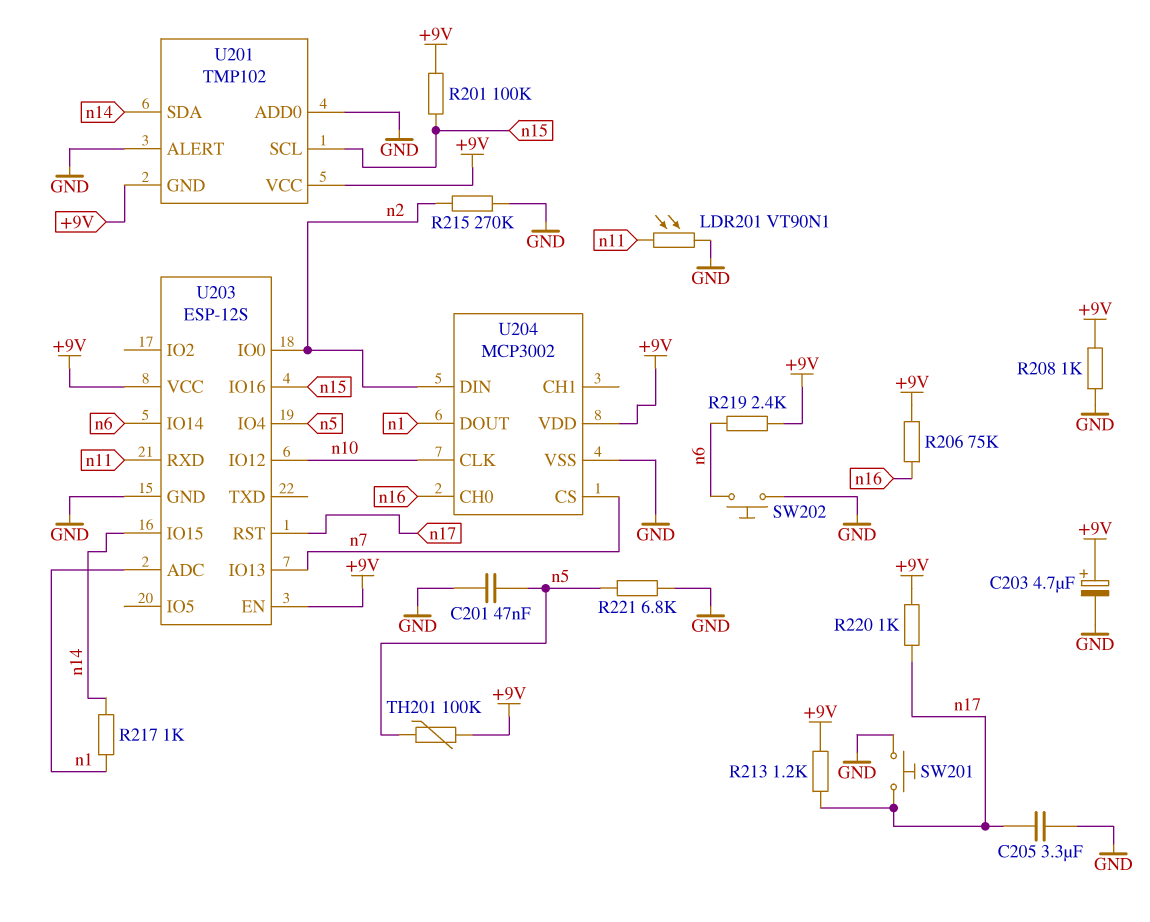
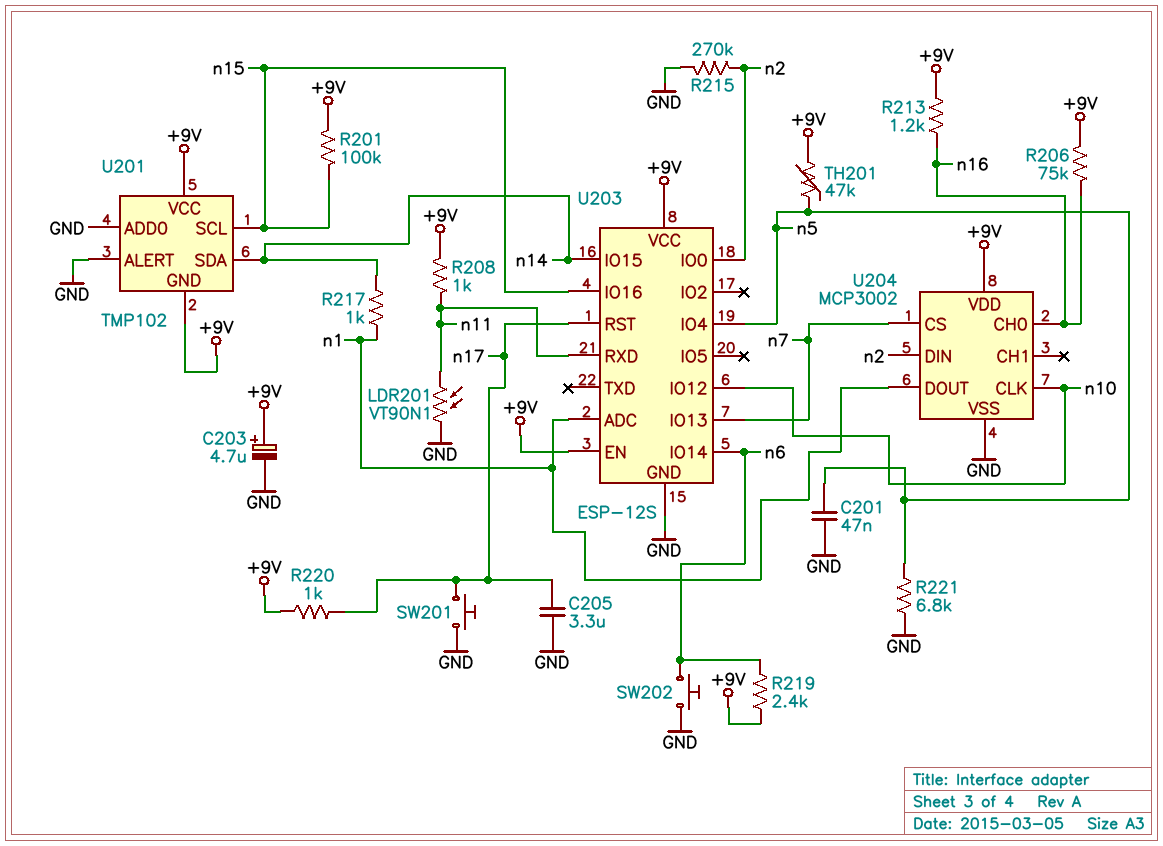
R208: 1k (+9V, GND) -> 1k (+9V, n11)
R213: 1.2k (+9V, n17) -> 1.2k (+9V, n16)
TH201: 100k (+9V, n5) -> 47k (+9V, n5)

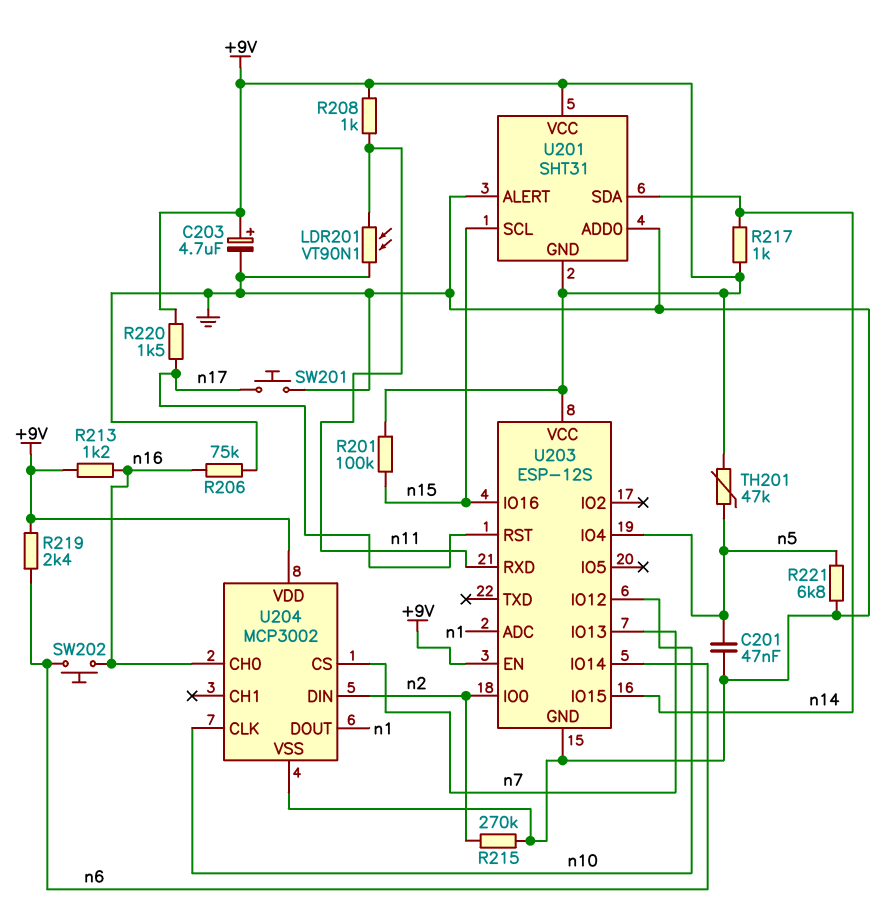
C205: 3.3uF (GND, n17) -> none
R206: 75k (+9V, n16) -> 75k (GND, n16)
R217: 1k (n1, n14) -> 1k (+9V, n14)
R220: 1k (+9V, n17) -> 1.5k (+9V, n17)
SW202: button (GND, n6) -> button (n6, n16)
U201: TMP102 -> SHT31

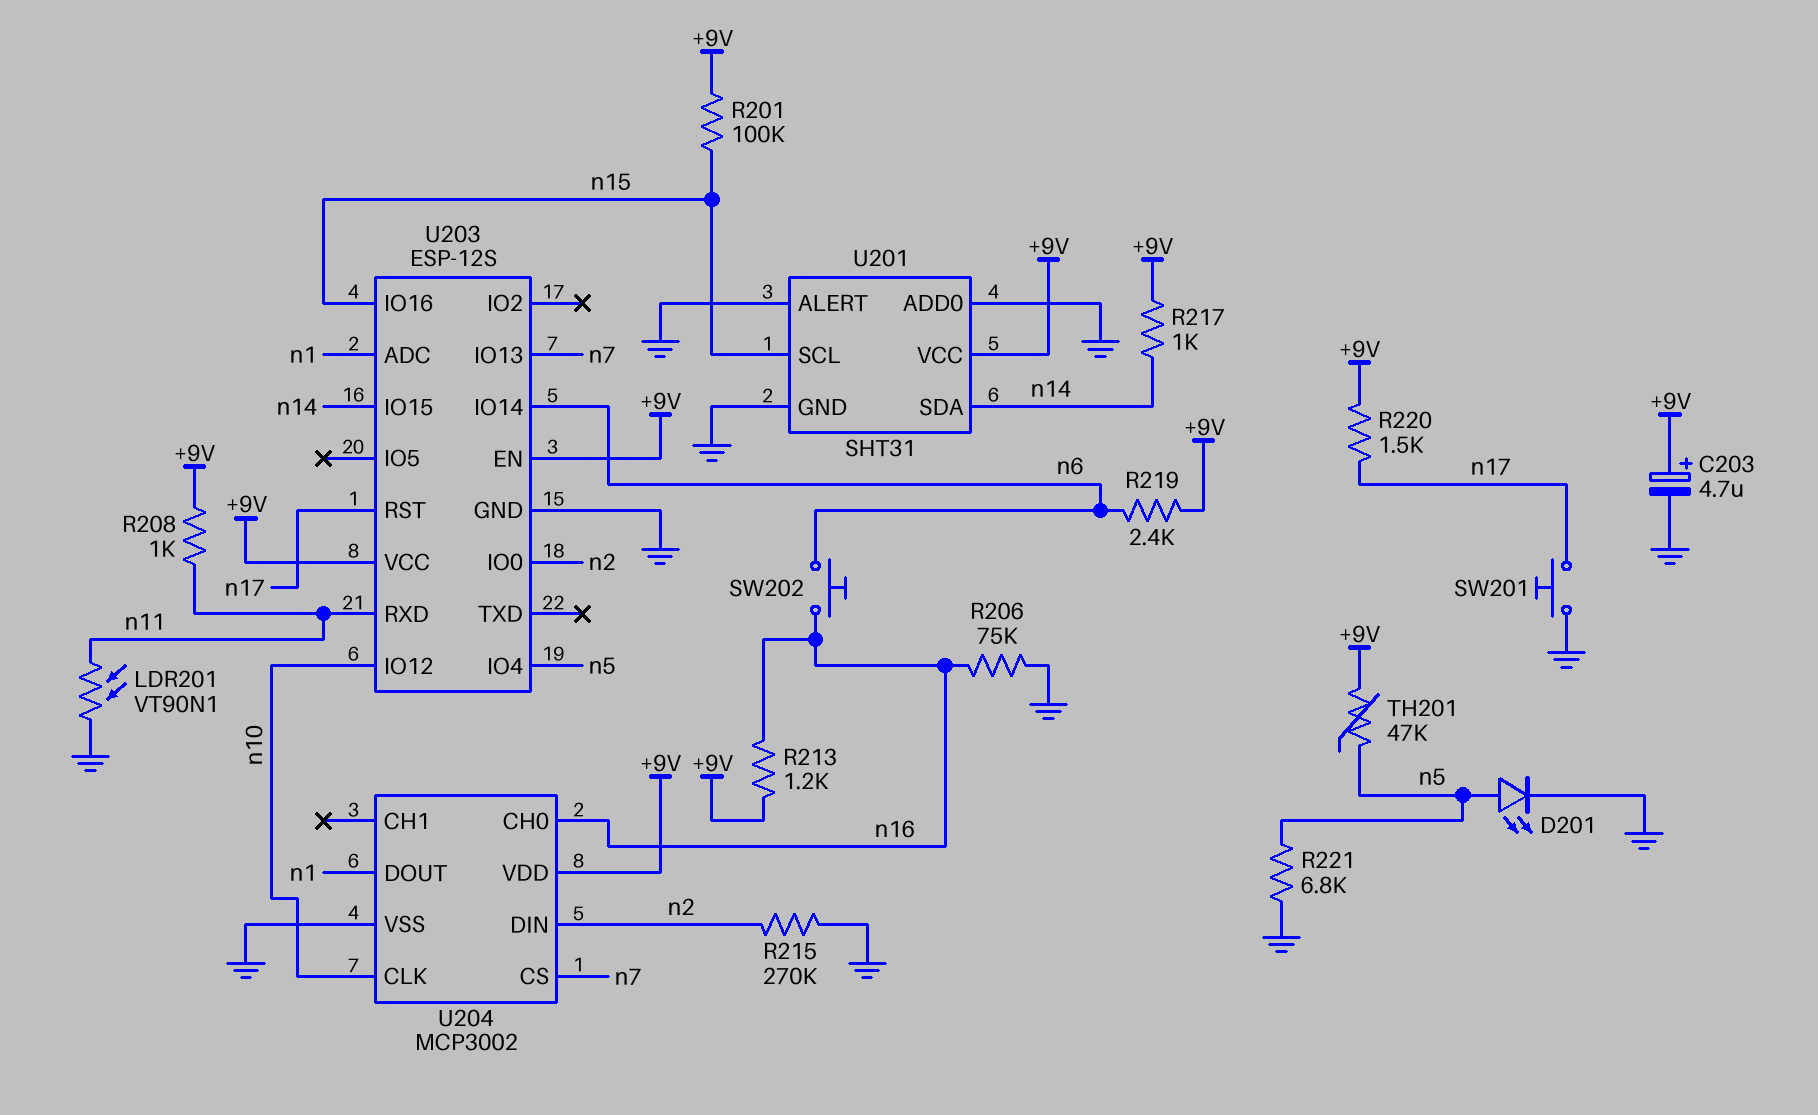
C201: 47nF (GND, n5) -> none
D201: none -> LED (A n5, K GND)
U201 pin GND: +9V -> GND

